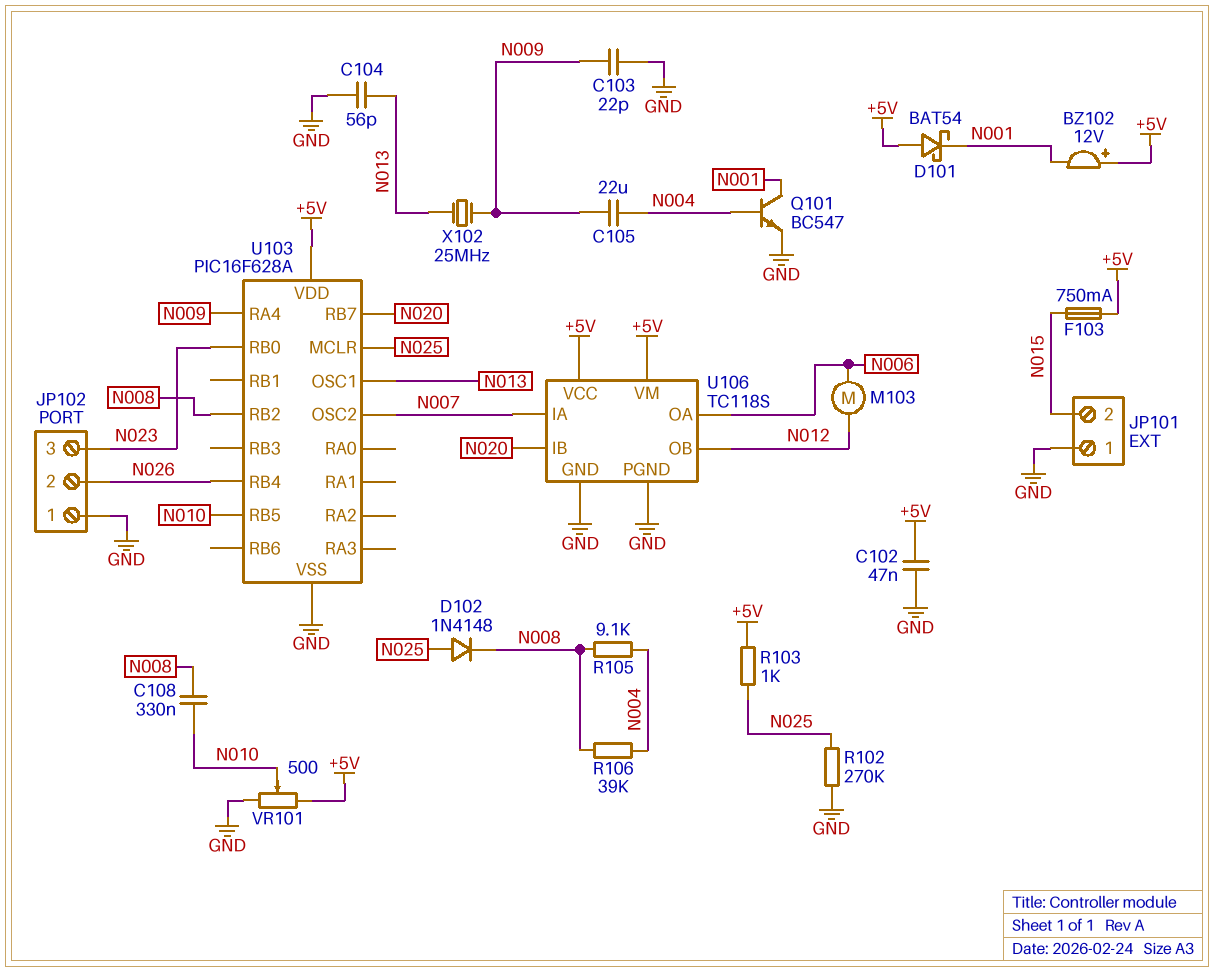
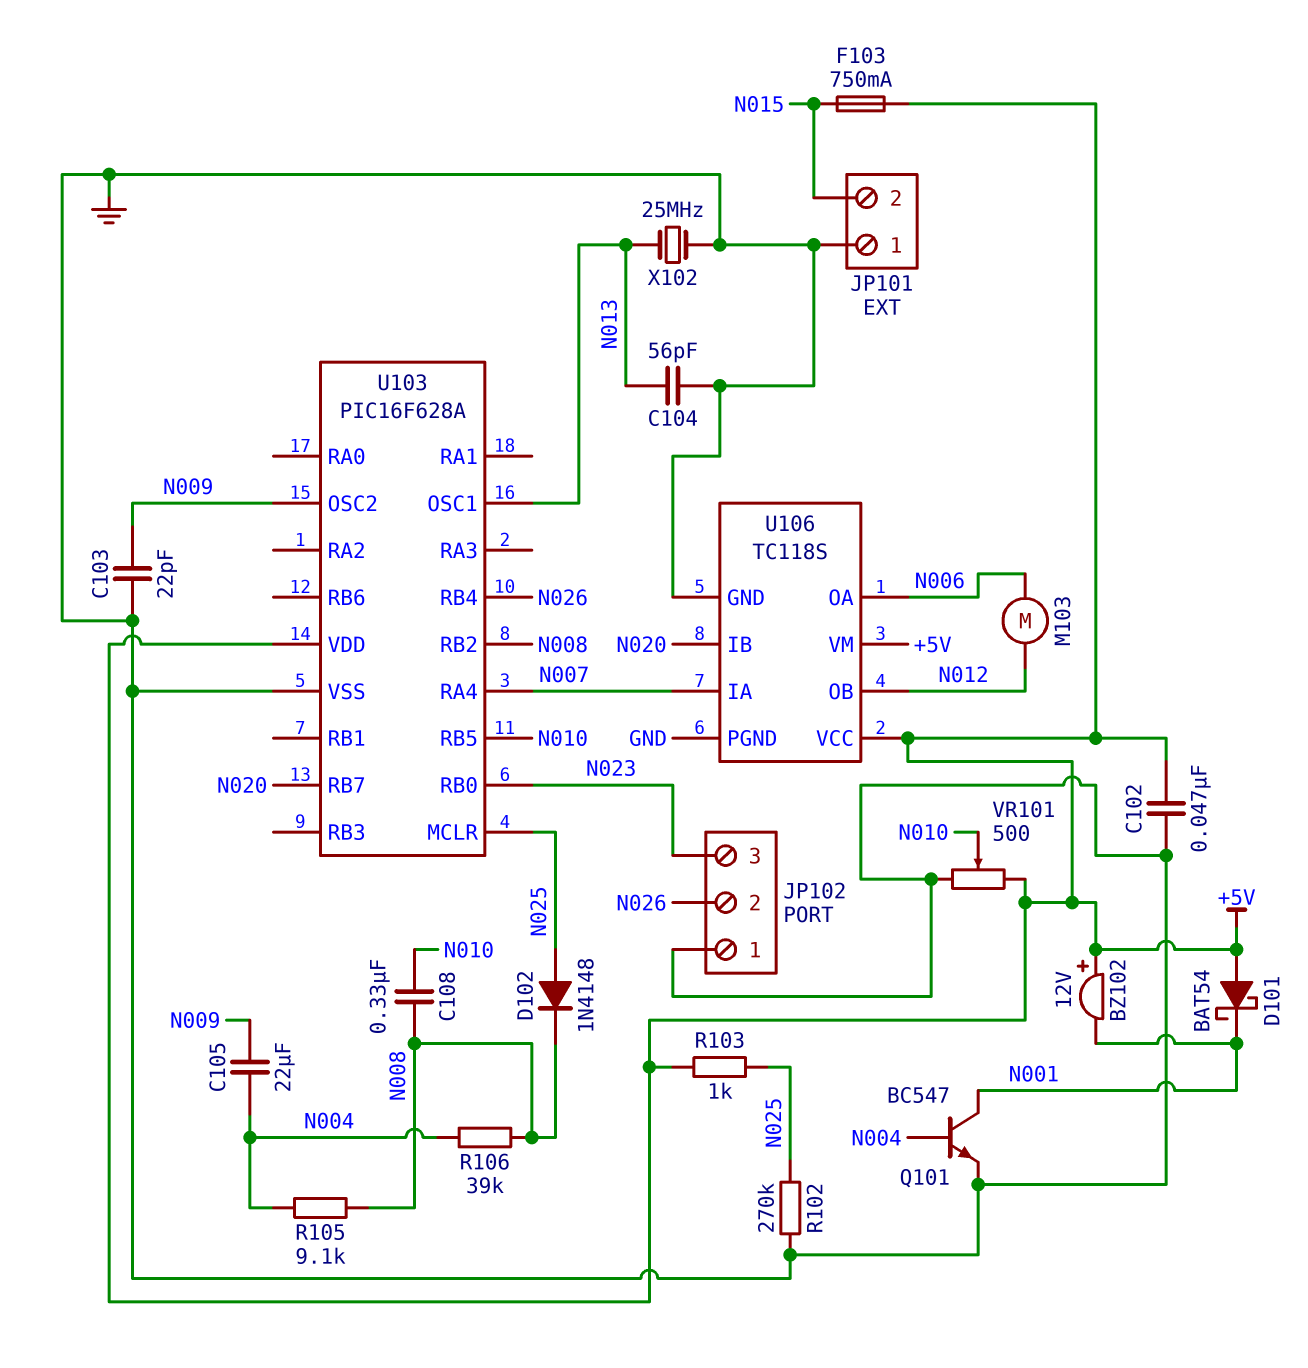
U103 pin OSC2: N007 -> N009
U103 pin RA4: N009 -> N007
X102: 25MHz (N009, N013) -> 25MHz (GND, N013)

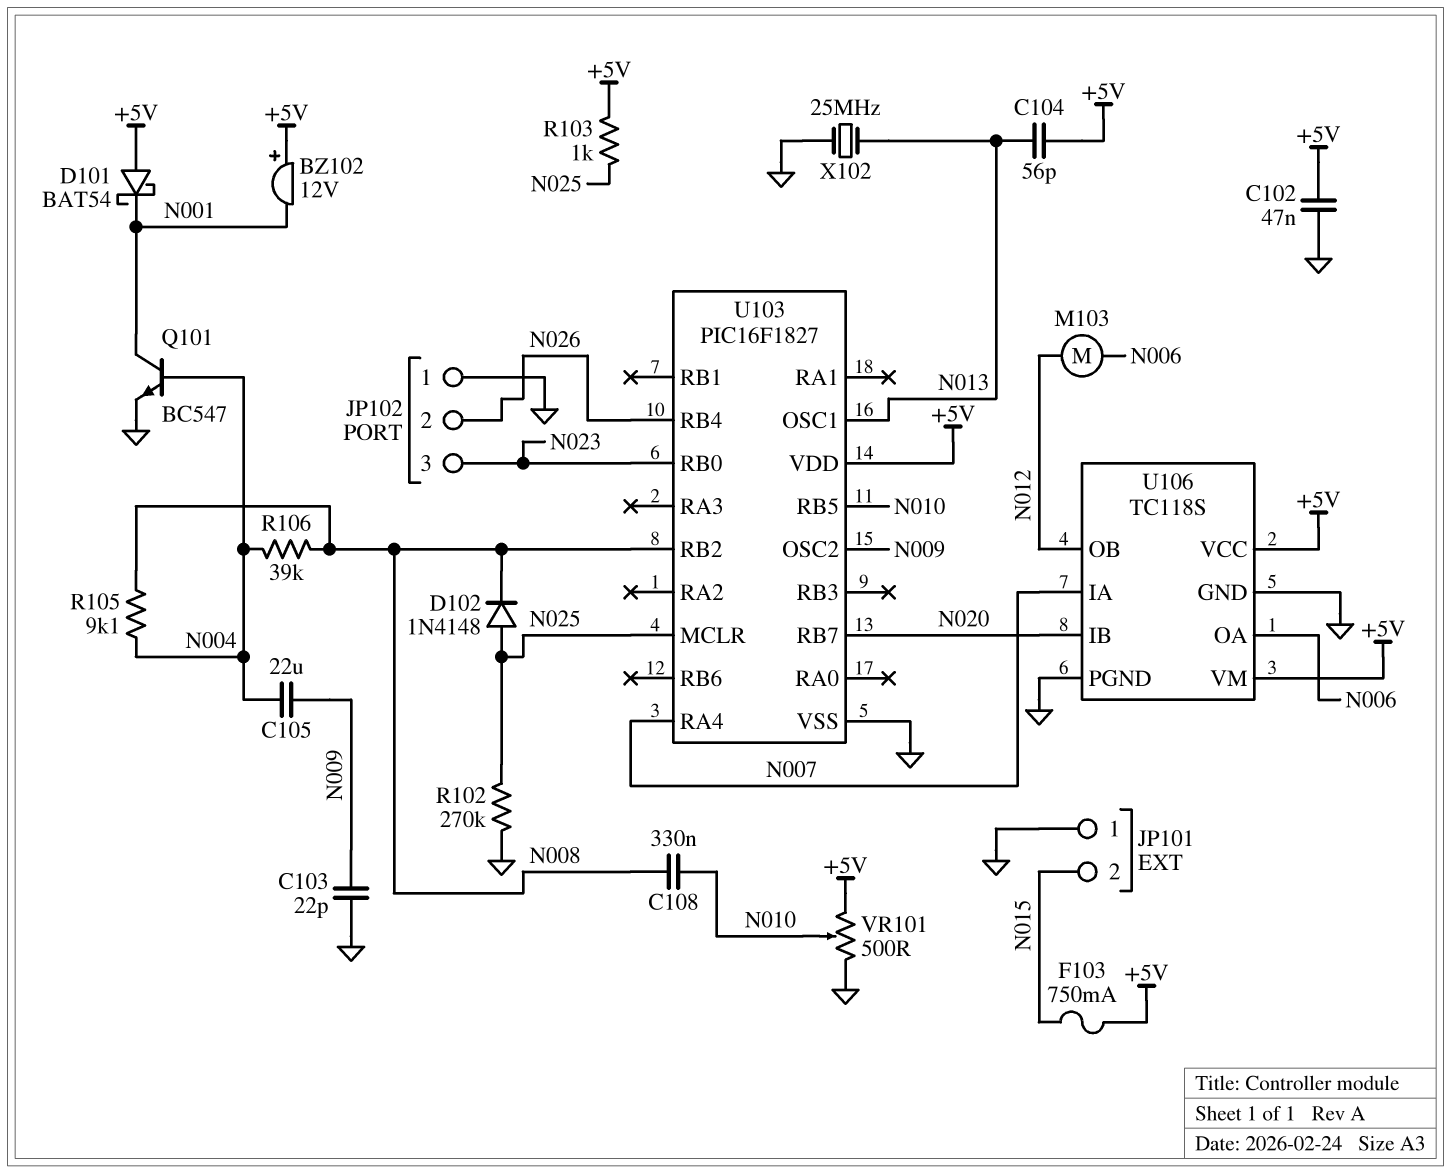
C104: 56pF (GND, N013) -> 56pF (+5V, N013)
U103: PIC16F628A -> PIC16F1827

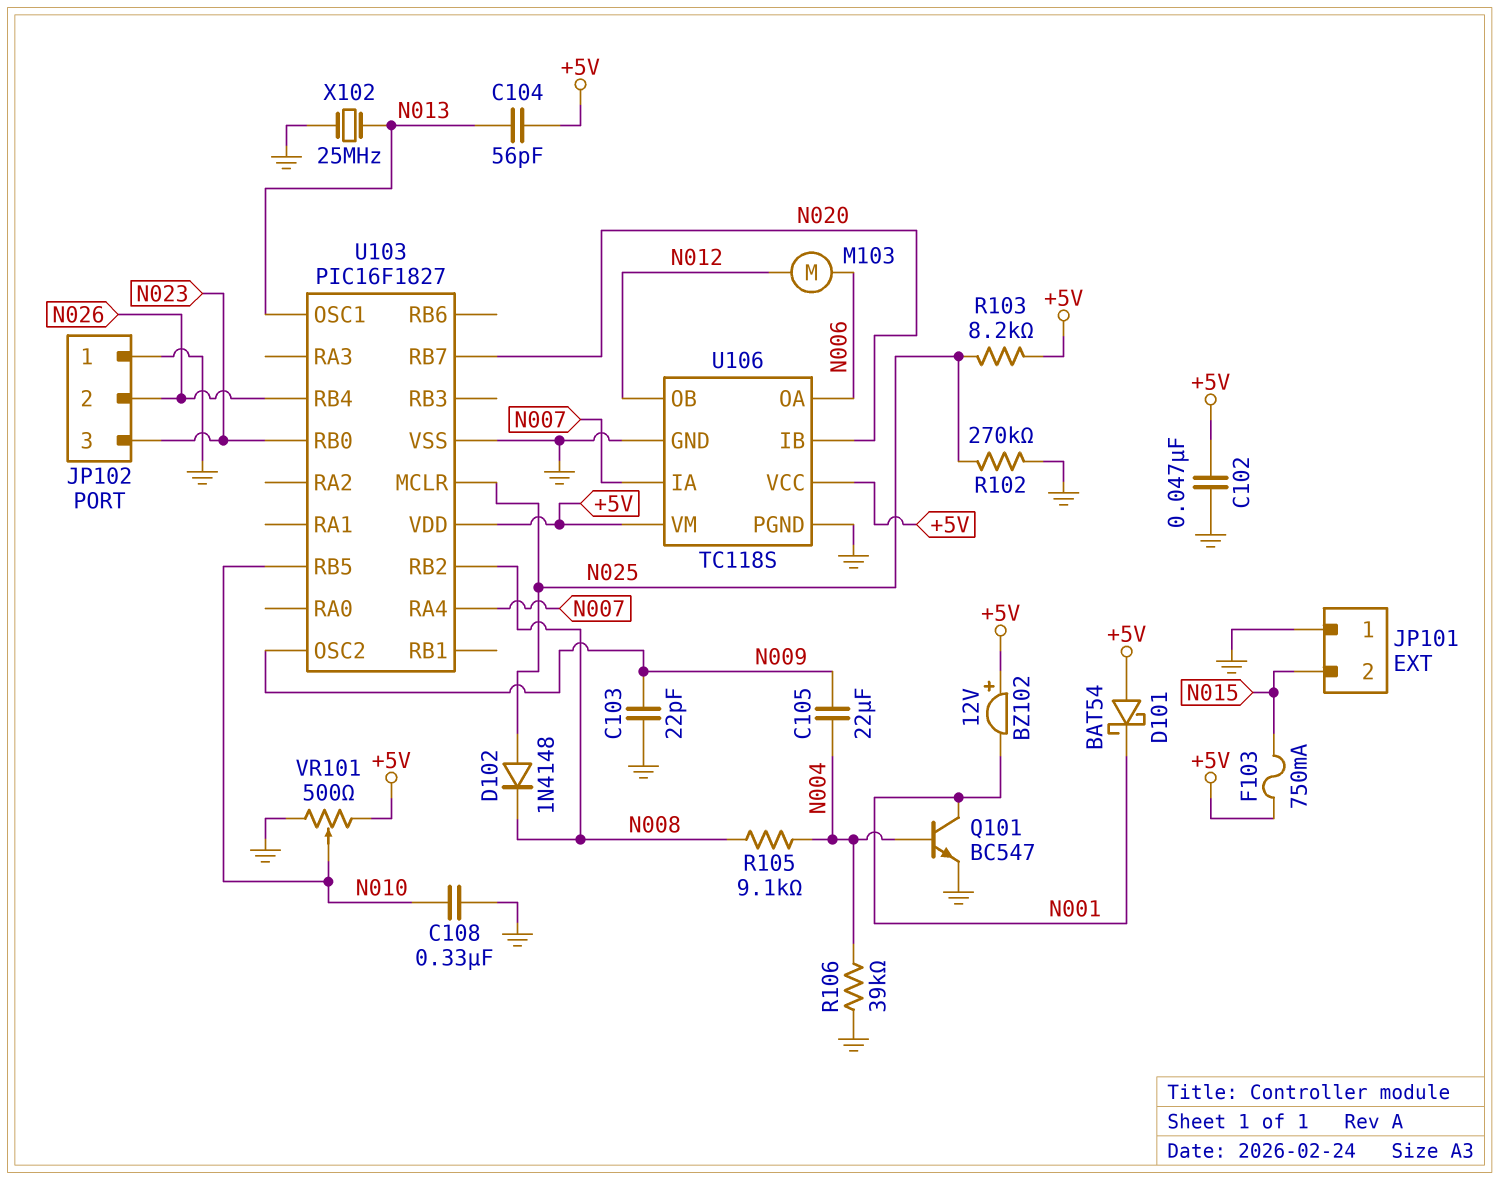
C108: 330nF (N008, N010) -> 330nF (GND, N010)
R103: 1k (+5V, N025) -> 8.2k (+5V, N025)
R106: 39k (N004, N008) -> 39k (GND, N004)

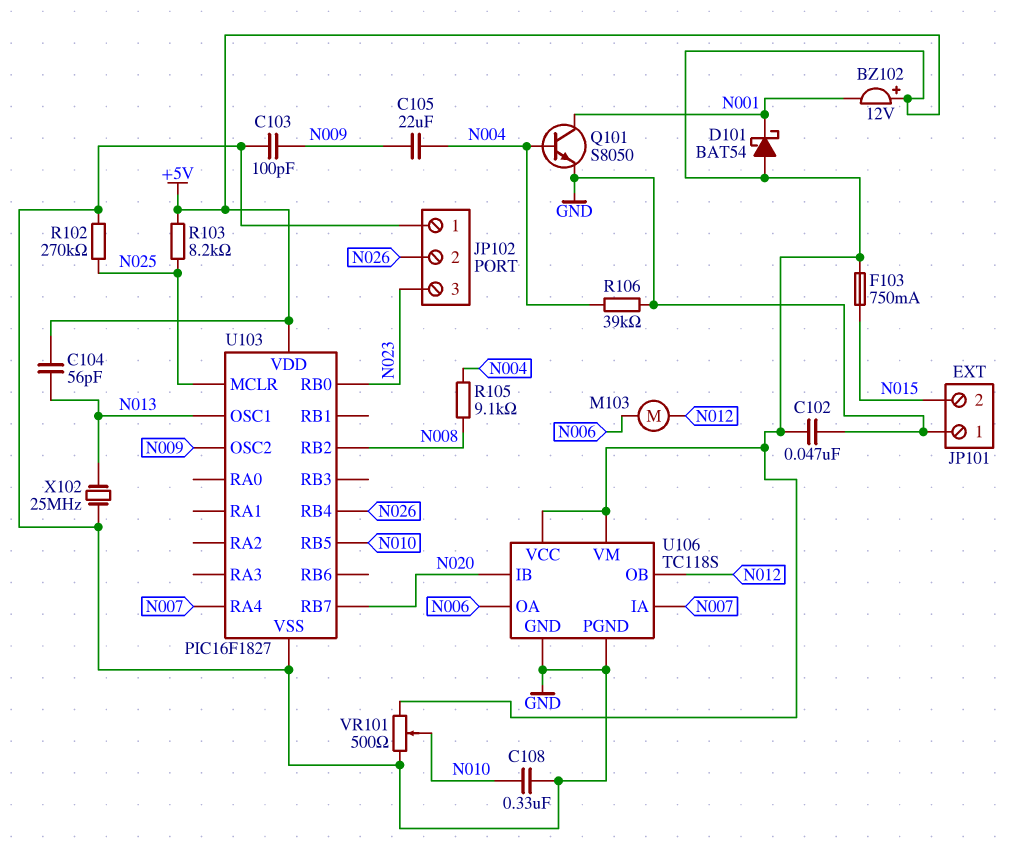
C103: 22pF (GND, N009) -> 100pF (GND, N009)
D102: diode 1N4148 (A N025, K N008) -> none
Q101: NPN BC547 (B N004, C N001, E GND) -> NPN S8050 (B N004, C N001, E GND)

